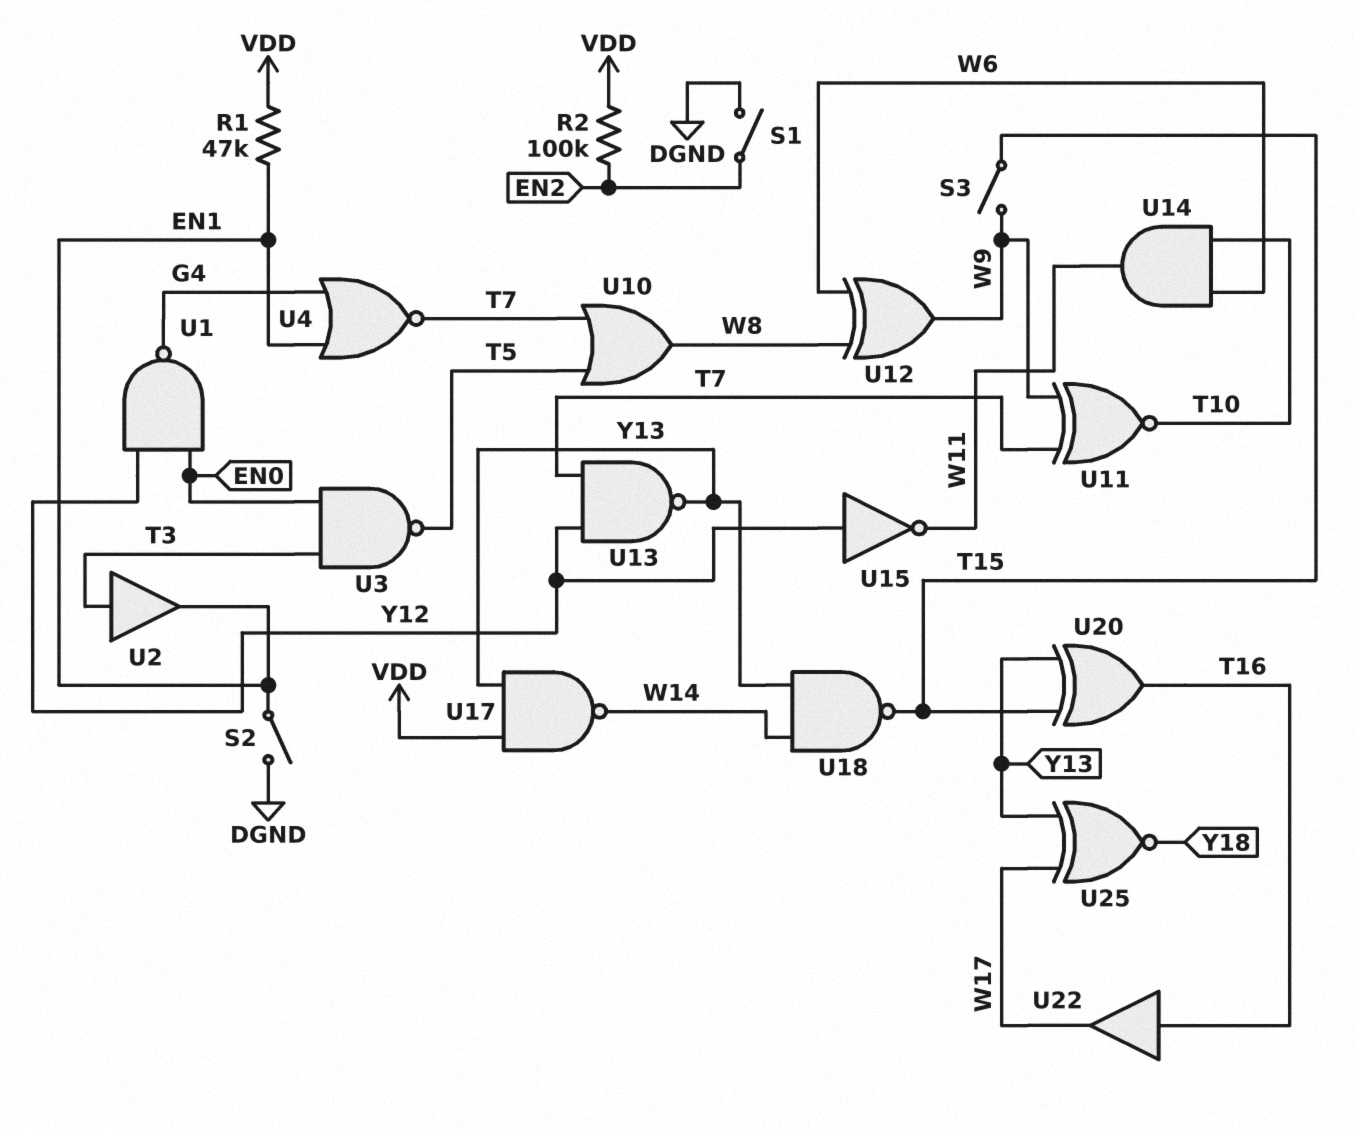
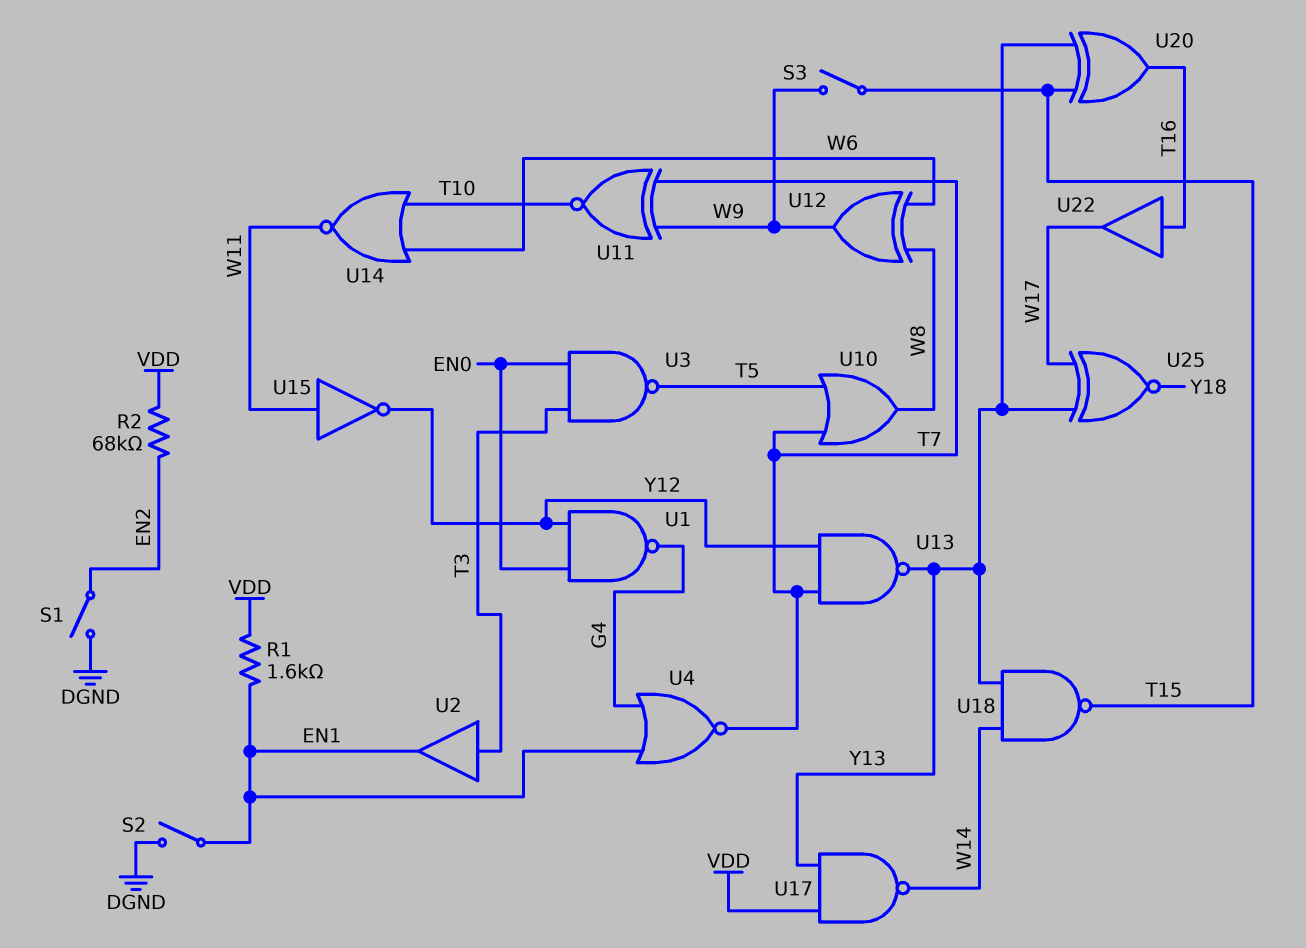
R1: 47k (EN1, VDD) -> 1.6k (EN1, VDD)
R2: 100k (EN2, VDD) -> 68k (EN2, VDD)
U14: AND (in T10, in W6, out W11) -> NOR (in T10, in W6, out W11)
U15: NOT (in Y12, out W11) -> NOT (in W11, out Y12)

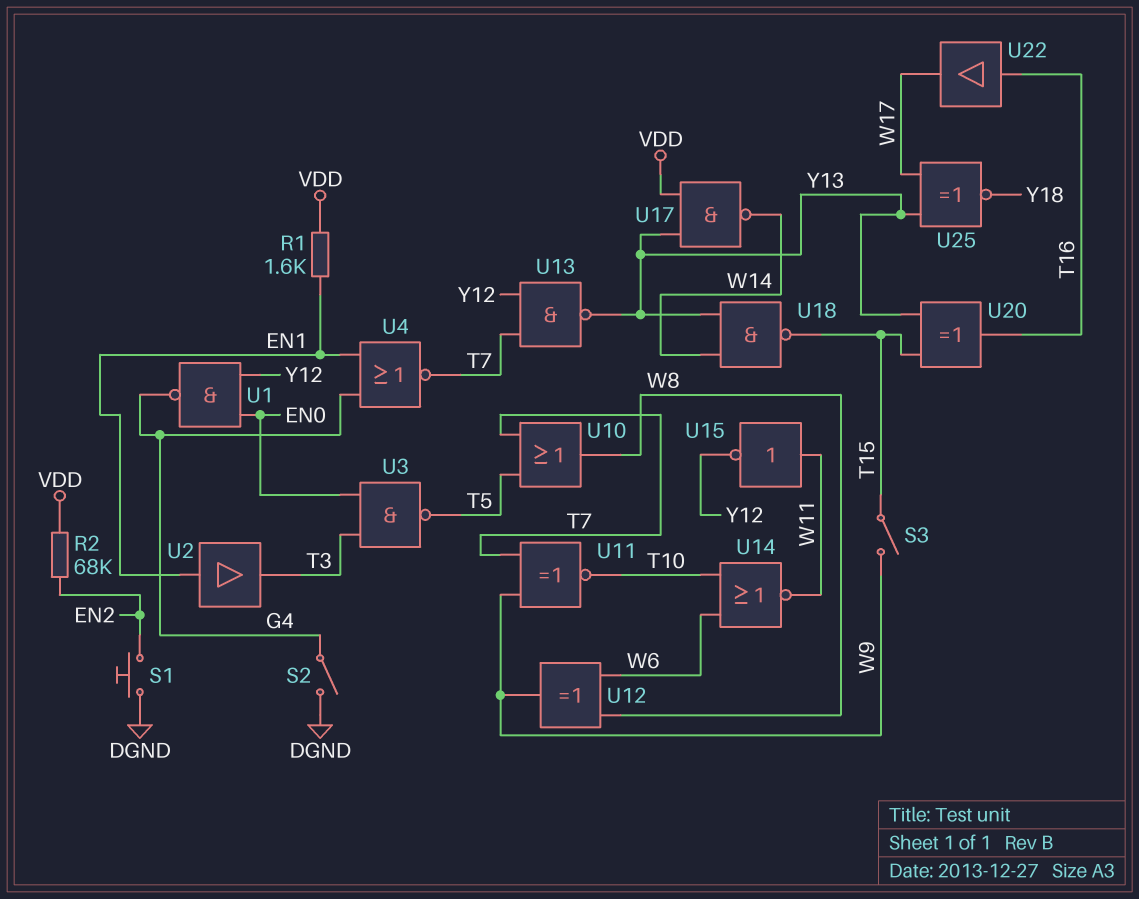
S1: switch (DGND, EN2) -> button (DGND, EN2)
S2: switch (DGND, EN1) -> switch (DGND, G4)
U2: buffer (in T3, out EN1) -> buffer (in EN1, out T3)

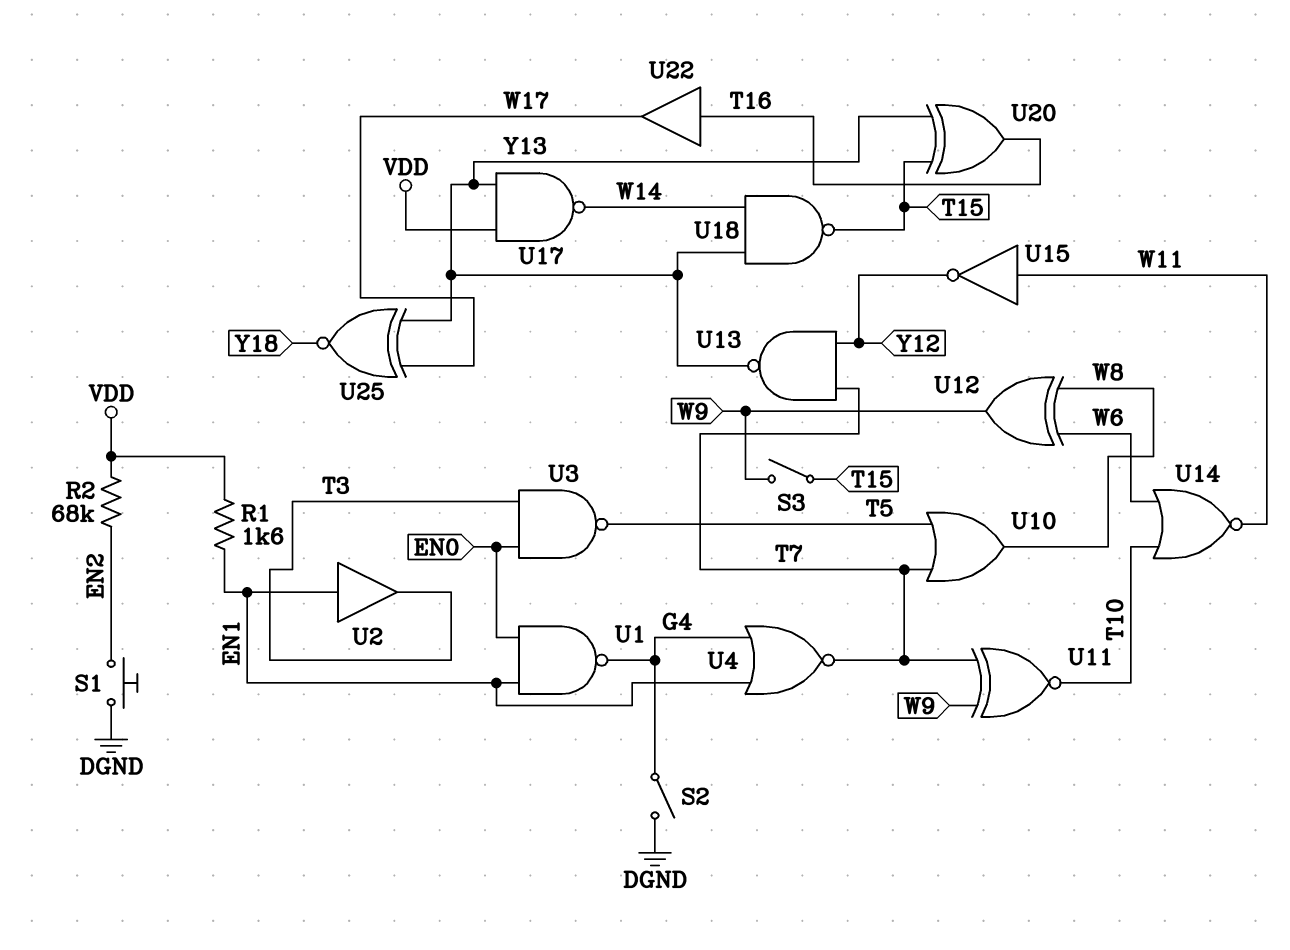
U1: NAND (in EN0, in Y12, out G4) -> NAND (in EN0, in EN1, out G4)

